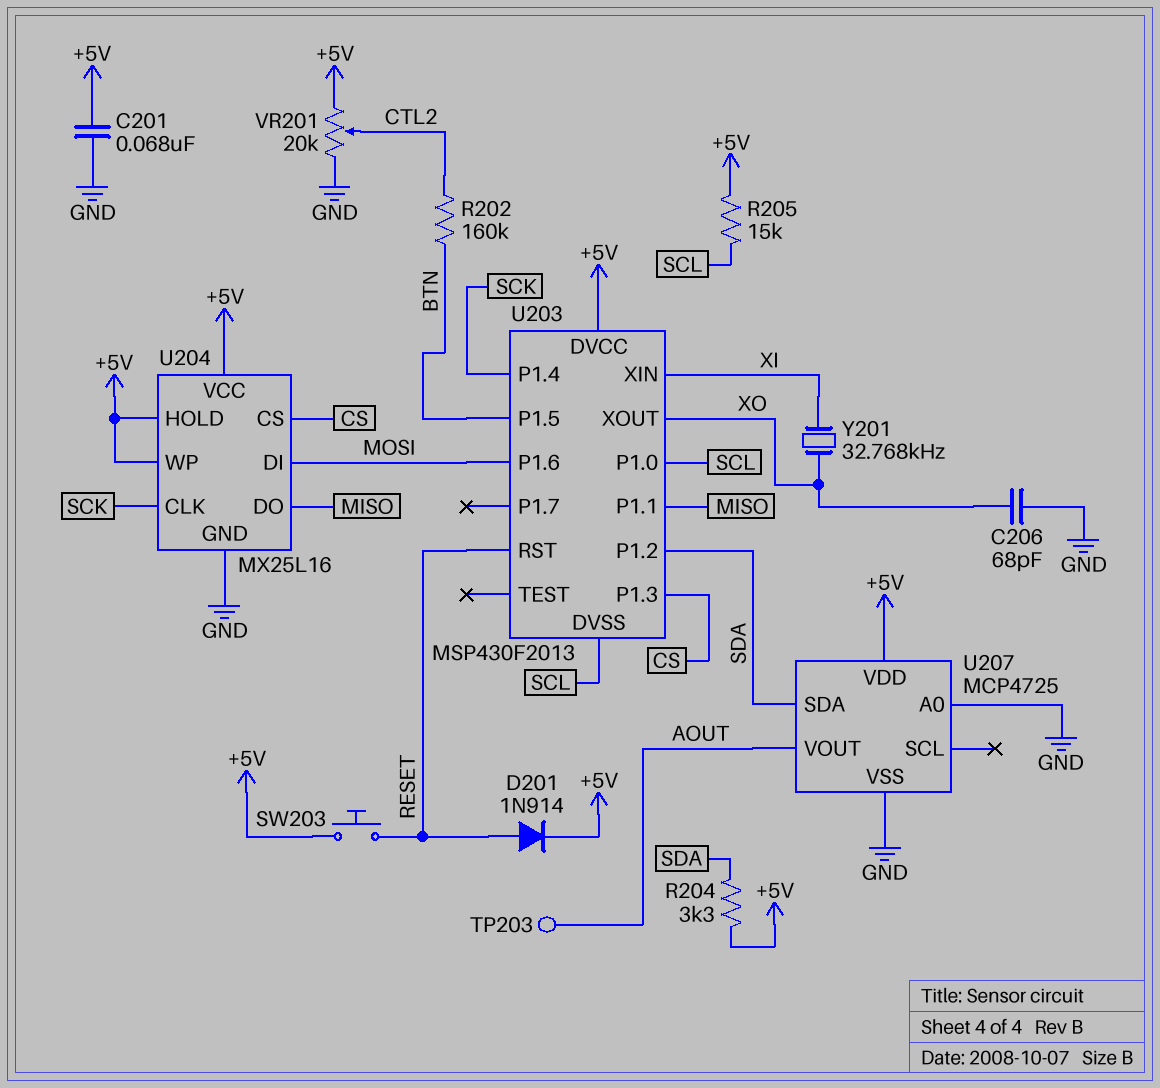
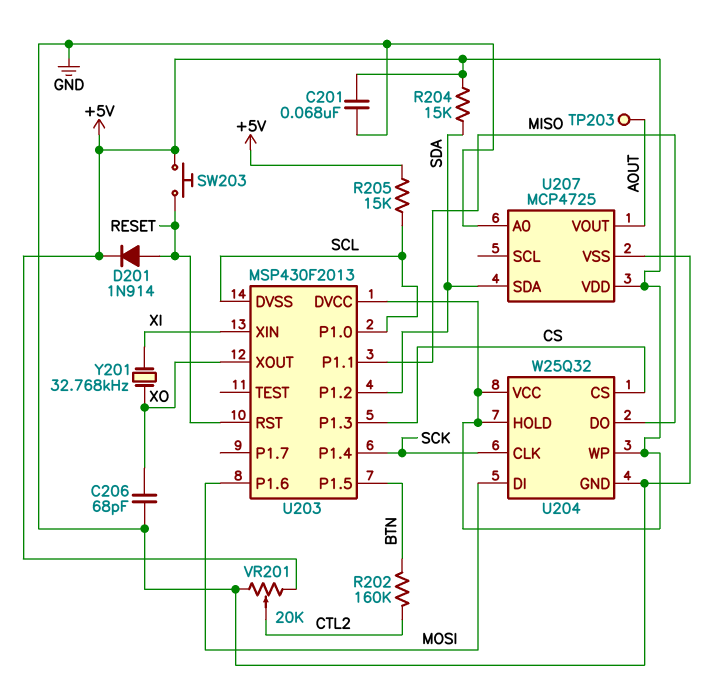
R204: 3.3k (+5V, SDA) -> 15k (+5V, SDA)
U204: MX25L16 -> W25Q32

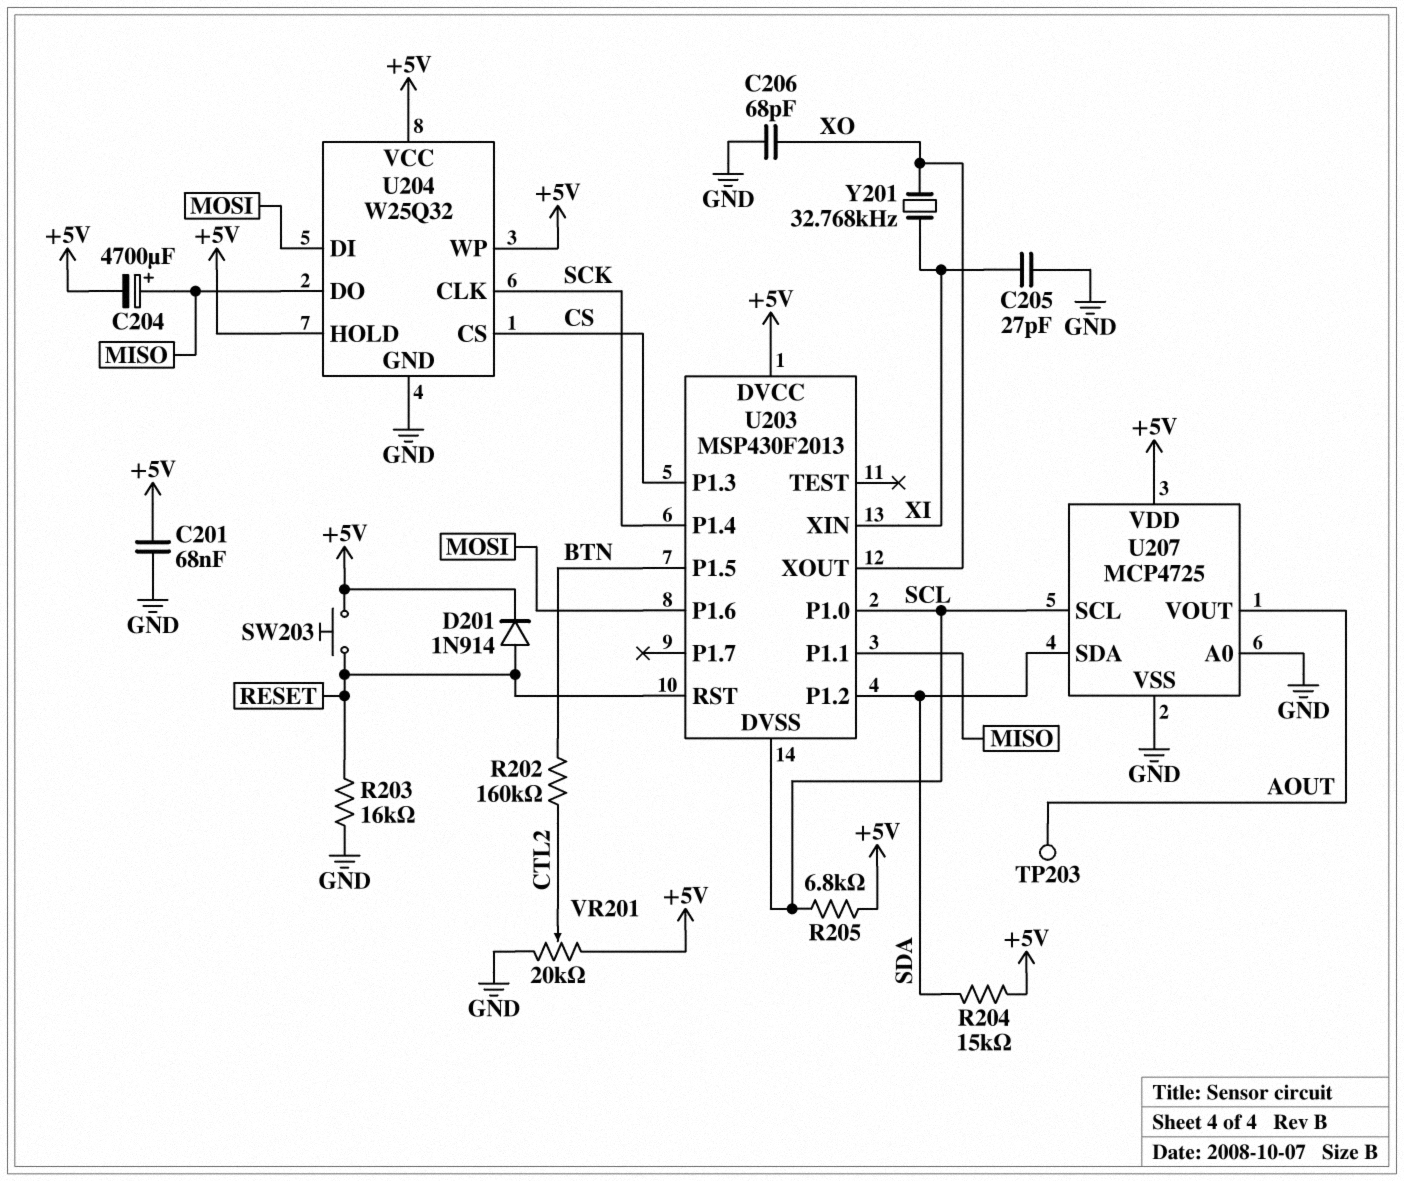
C204: none -> 4700uF (plus MISO, minus +5V)
C205: none -> 27pF (GND, XI)
R203: none -> 16k (GND, RESET)
R205: 15k (+5V, SCL) -> 6.8k (+5V, SCL)
U207 pin SCL: none -> SCL

